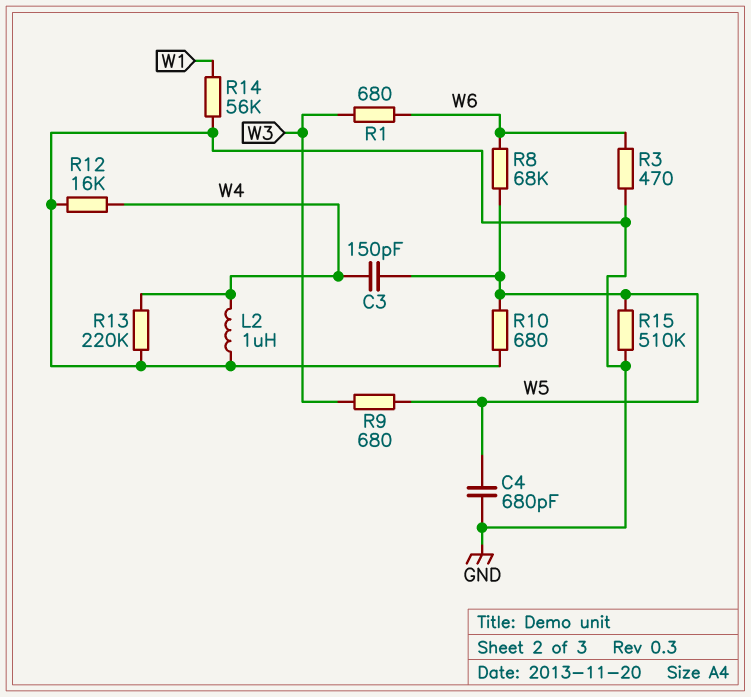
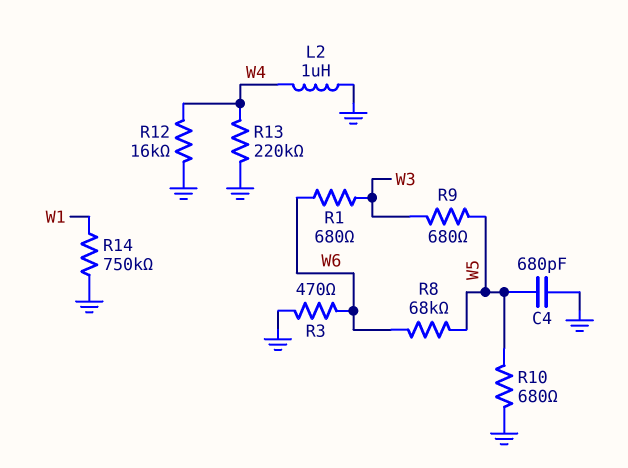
C3: 150pF (W4, W5) -> none
R14: 56k (GND, W1) -> 750k (GND, W1)
R15: 510k (GND, W5) -> none

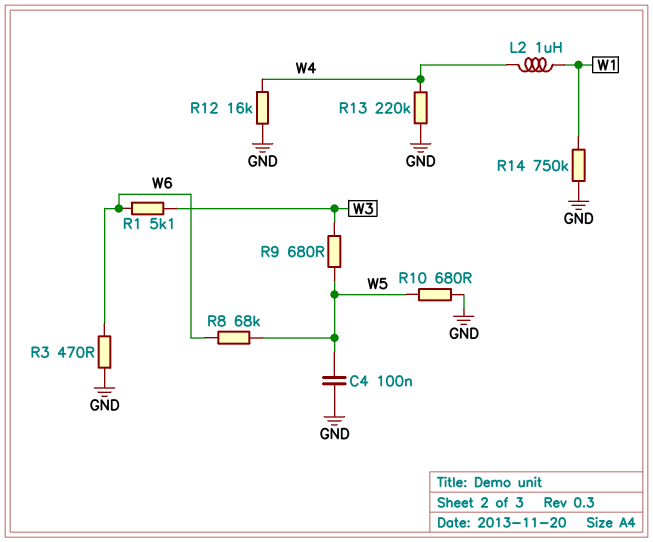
C4: 680pF (GND, W5) -> 100nF (GND, W5)
L2: 1uH (GND, W4) -> 1uH (W1, W4)
R1: 680 (W3, W6) -> 5.1k (W3, W6)

